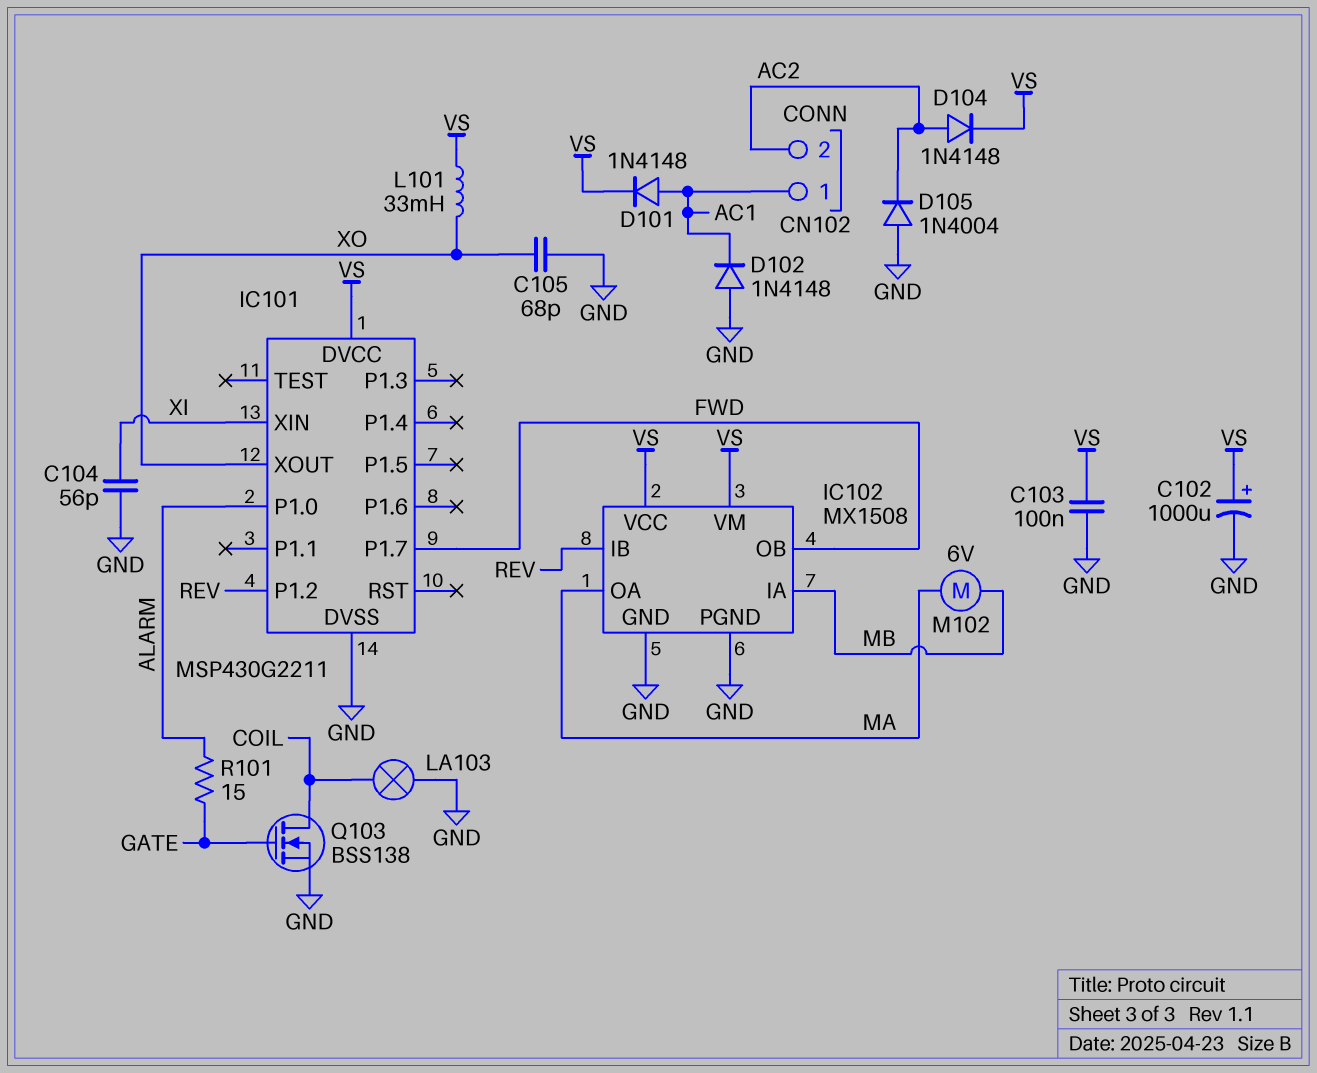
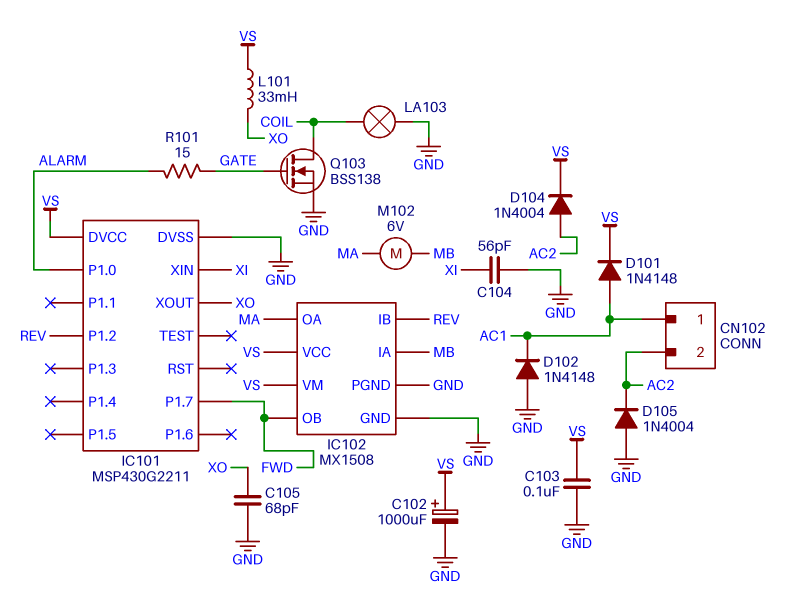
D104: diode 1N4148 (A AC2, K VS) -> diode 1N4004 (A AC2, K VS)

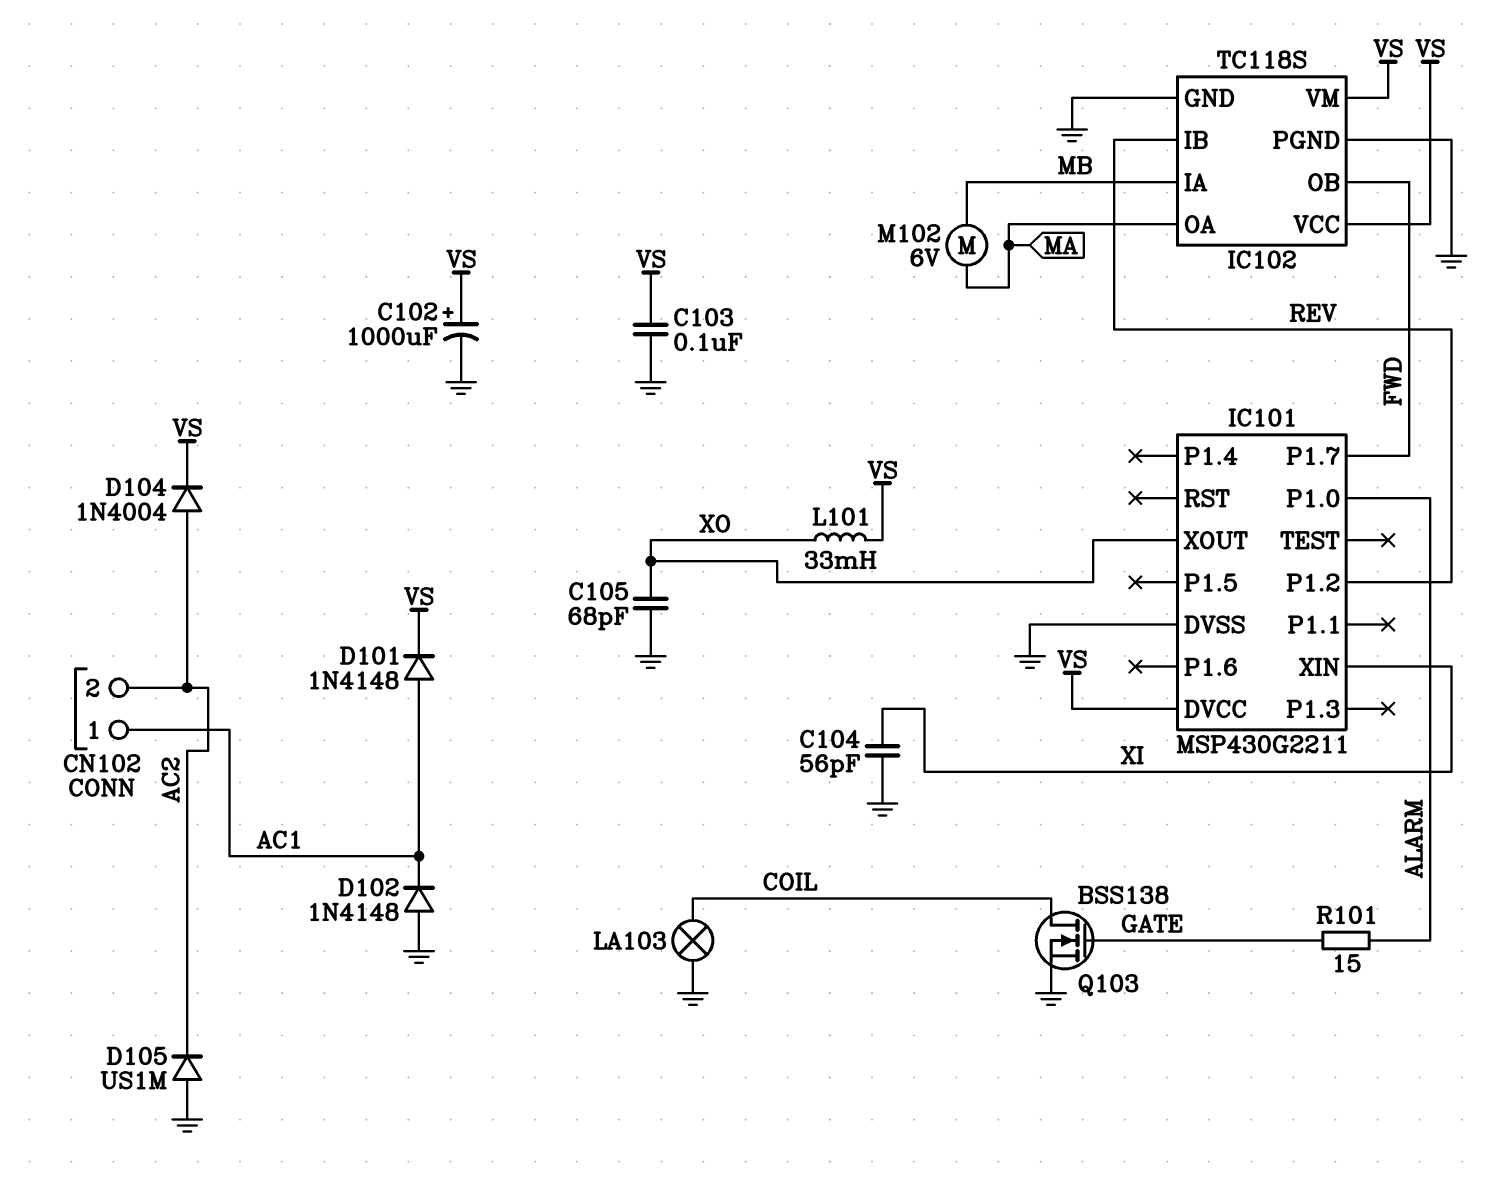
D105: diode 1N4004 (A GND, K AC2) -> diode US1M (A GND, K AC2)
IC102: MX1508 -> TC118S

